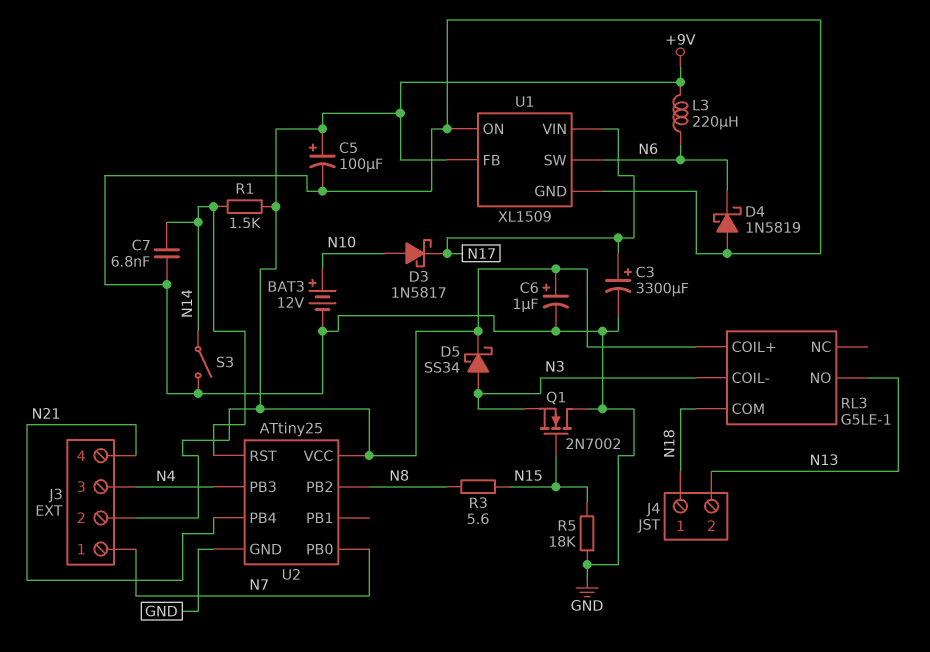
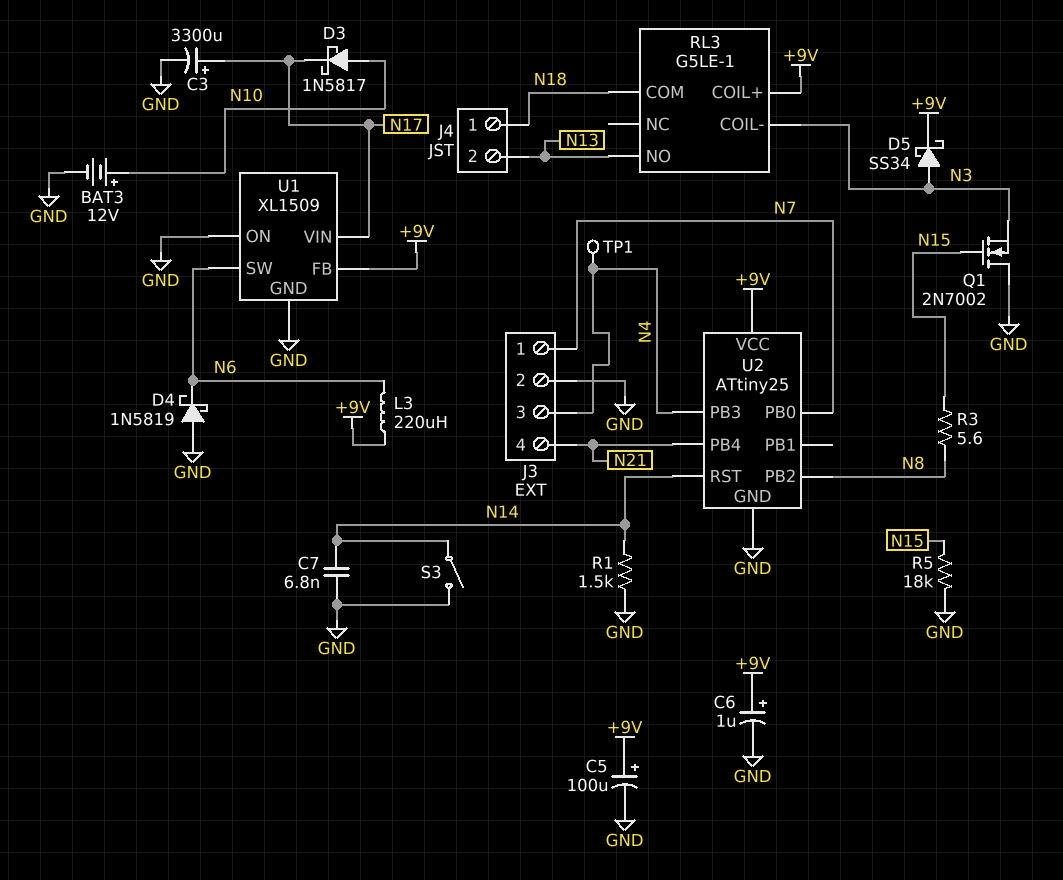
J3 pin 2: +9V -> GND
R1: 1.5k (+9V, N14) -> 1.5k (GND, N14)
TP1: none -> test point (N4)

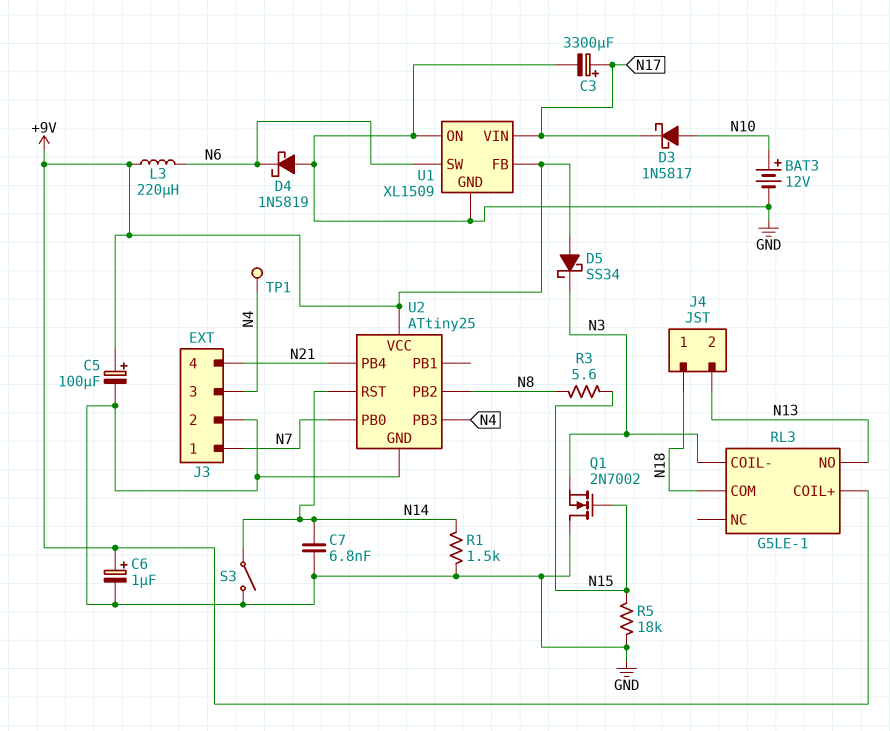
D5: schottky SS34 (A N3, K +9V) -> schottky SS34 (A +9V, K N3)

